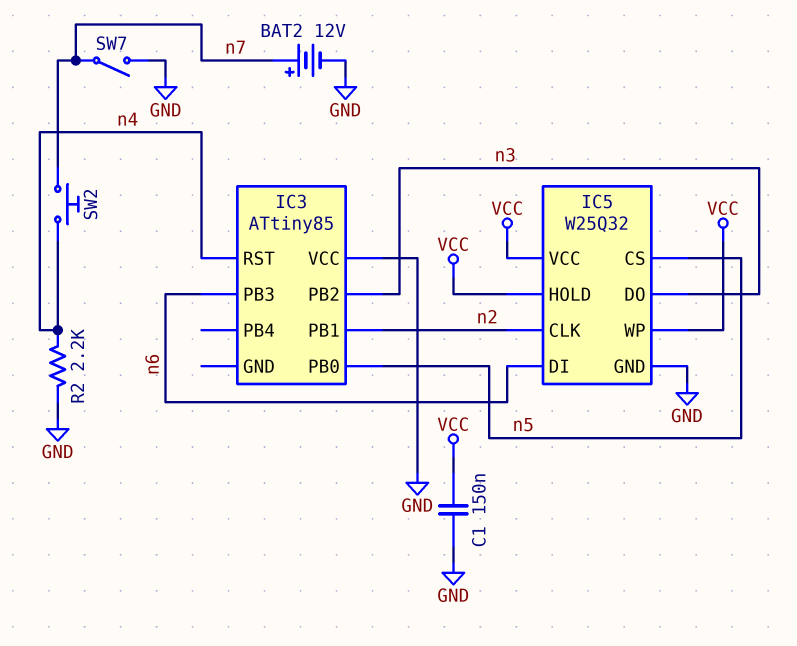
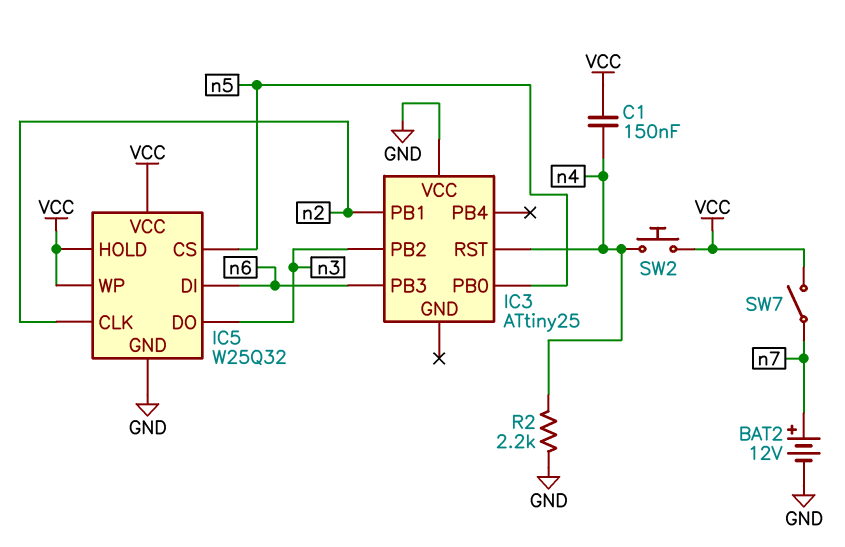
C1: 150nF (GND, VCC) -> 150nF (VCC, n4)
IC3: ATtiny85 -> ATtiny25
SW2: button (n4, n7) -> button (VCC, n4)
SW7: switch (GND, n7) -> switch (VCC, n7)

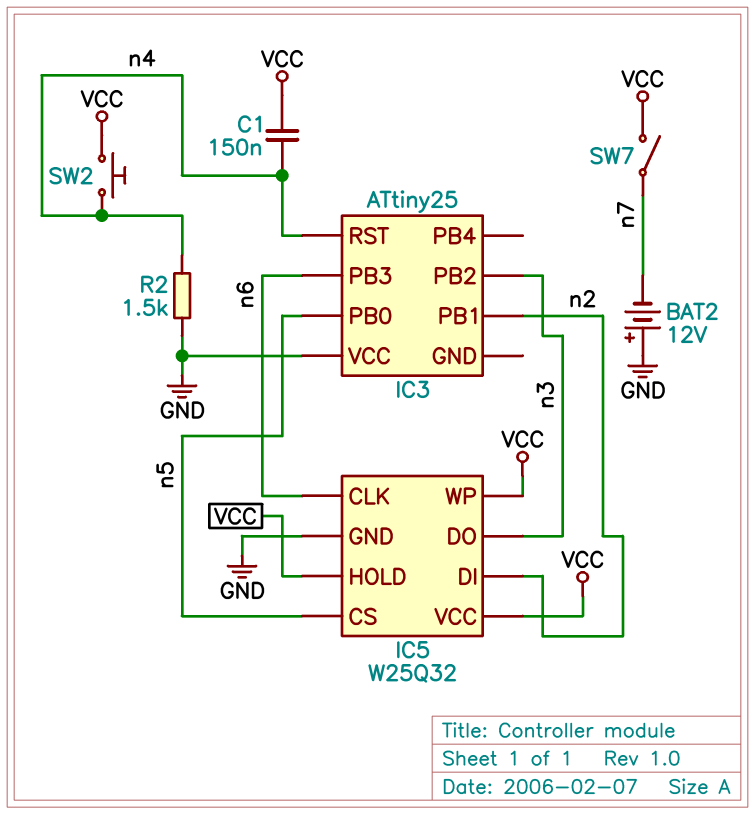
BAT2: 12V (plus n7, minus GND) -> 12V (plus GND, minus n7)
IC5 pin CLK: n2 -> n6
IC5 pin DI: n6 -> n2
R2: 2.2k (GND, n4) -> 1.5k (GND, n4)

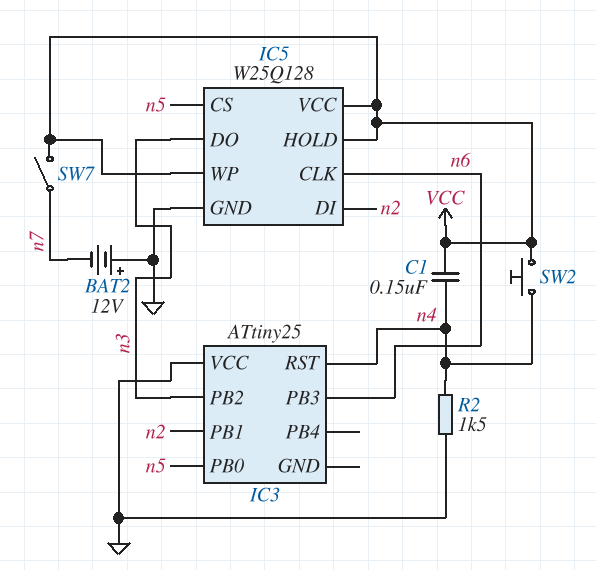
IC5: W25Q32 -> W25Q128

